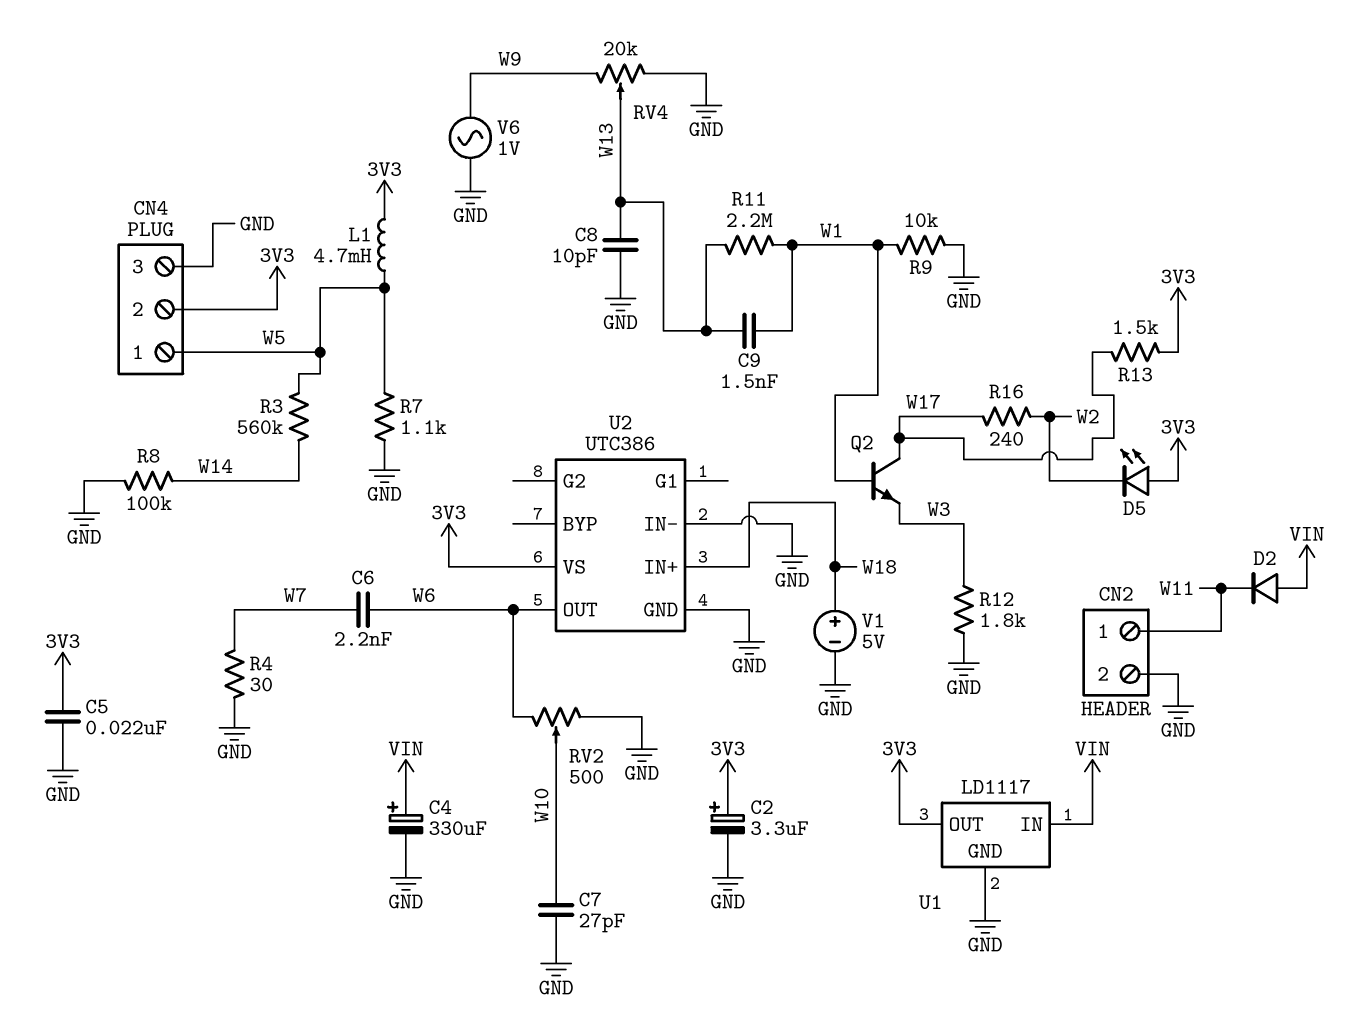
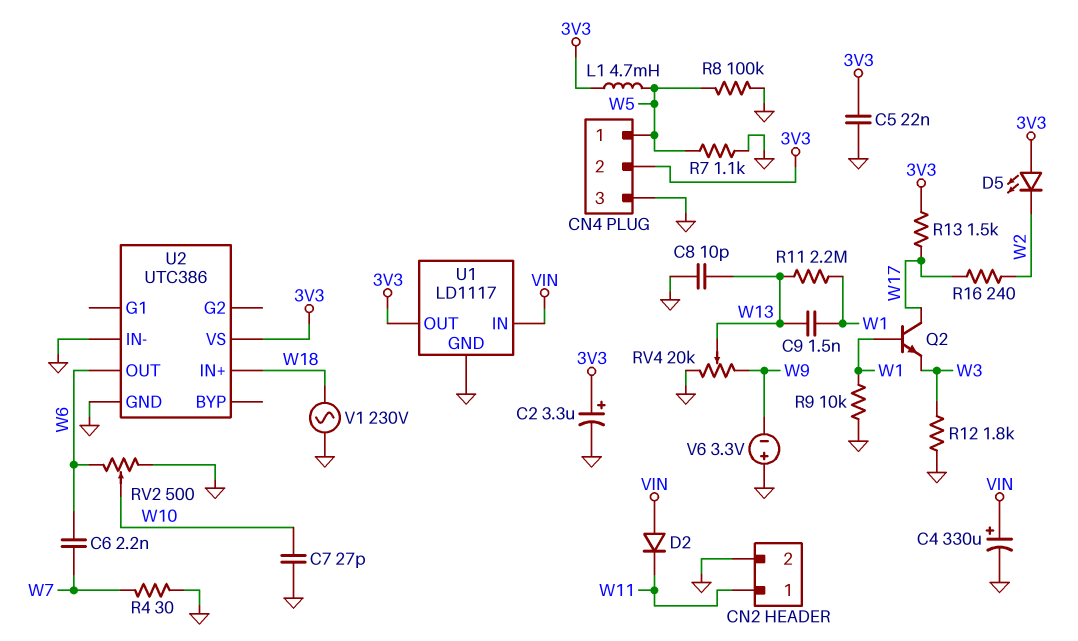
R3: 560k (W5, W14) -> none
R8: 100k (GND, W14) -> 100k (GND, W5)
V1: 5V (plus W18, minus GND) -> AC 230V (GND, W18)
V6: AC 1V (GND, W9) -> 3.3V (plus GND, minus W9)

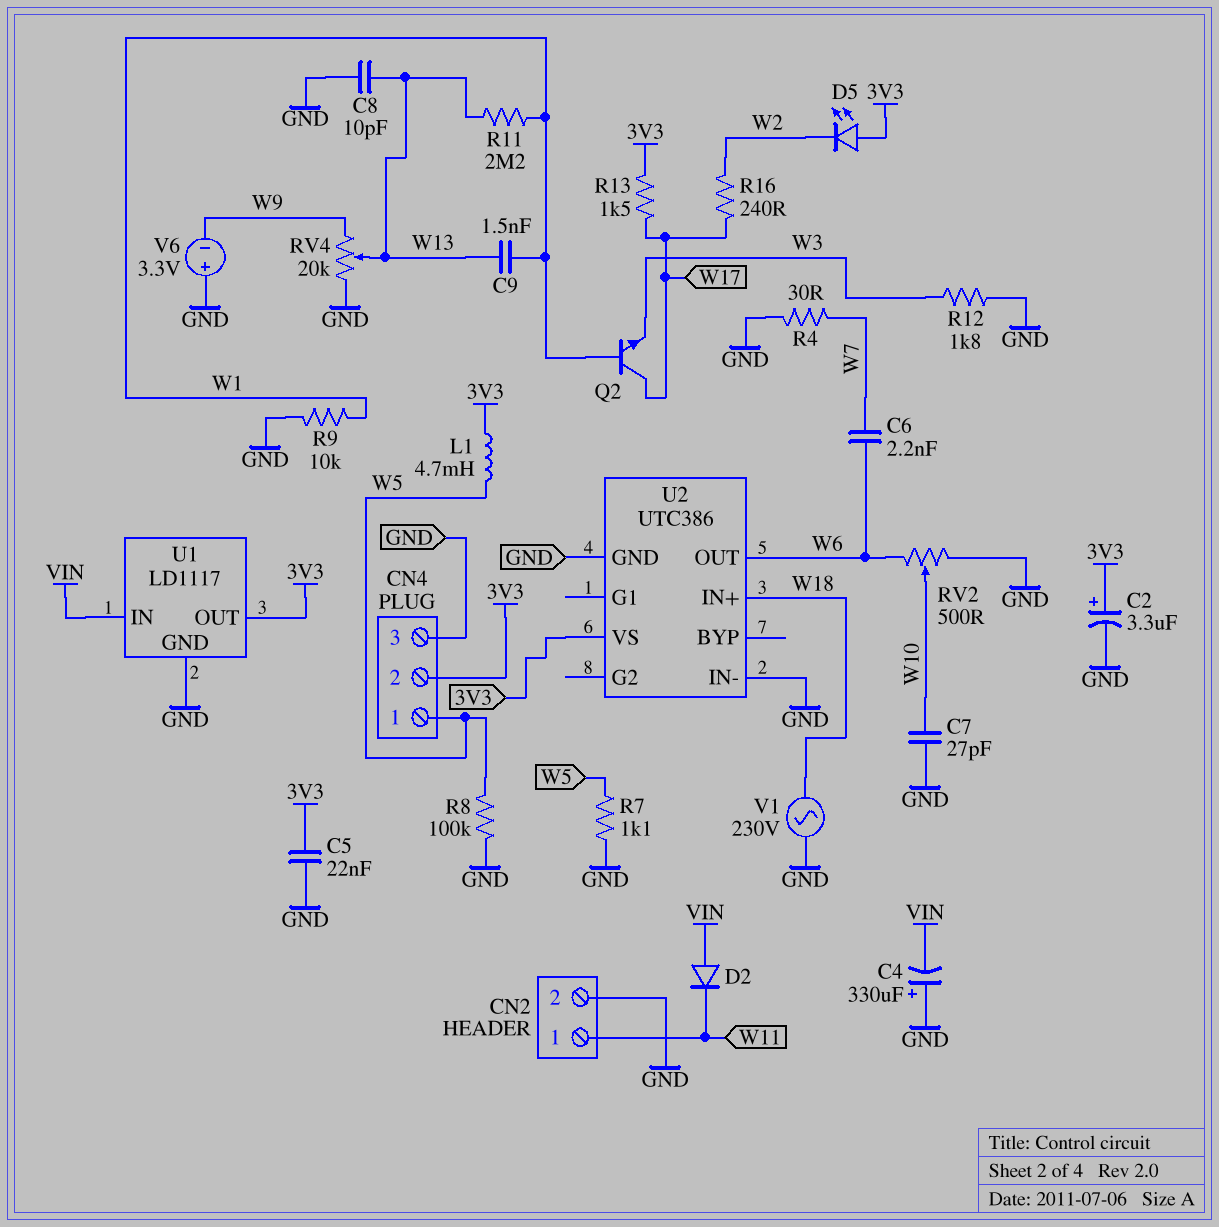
C4: 330uF (plus VIN, minus GND) -> 330uF (plus GND, minus VIN)

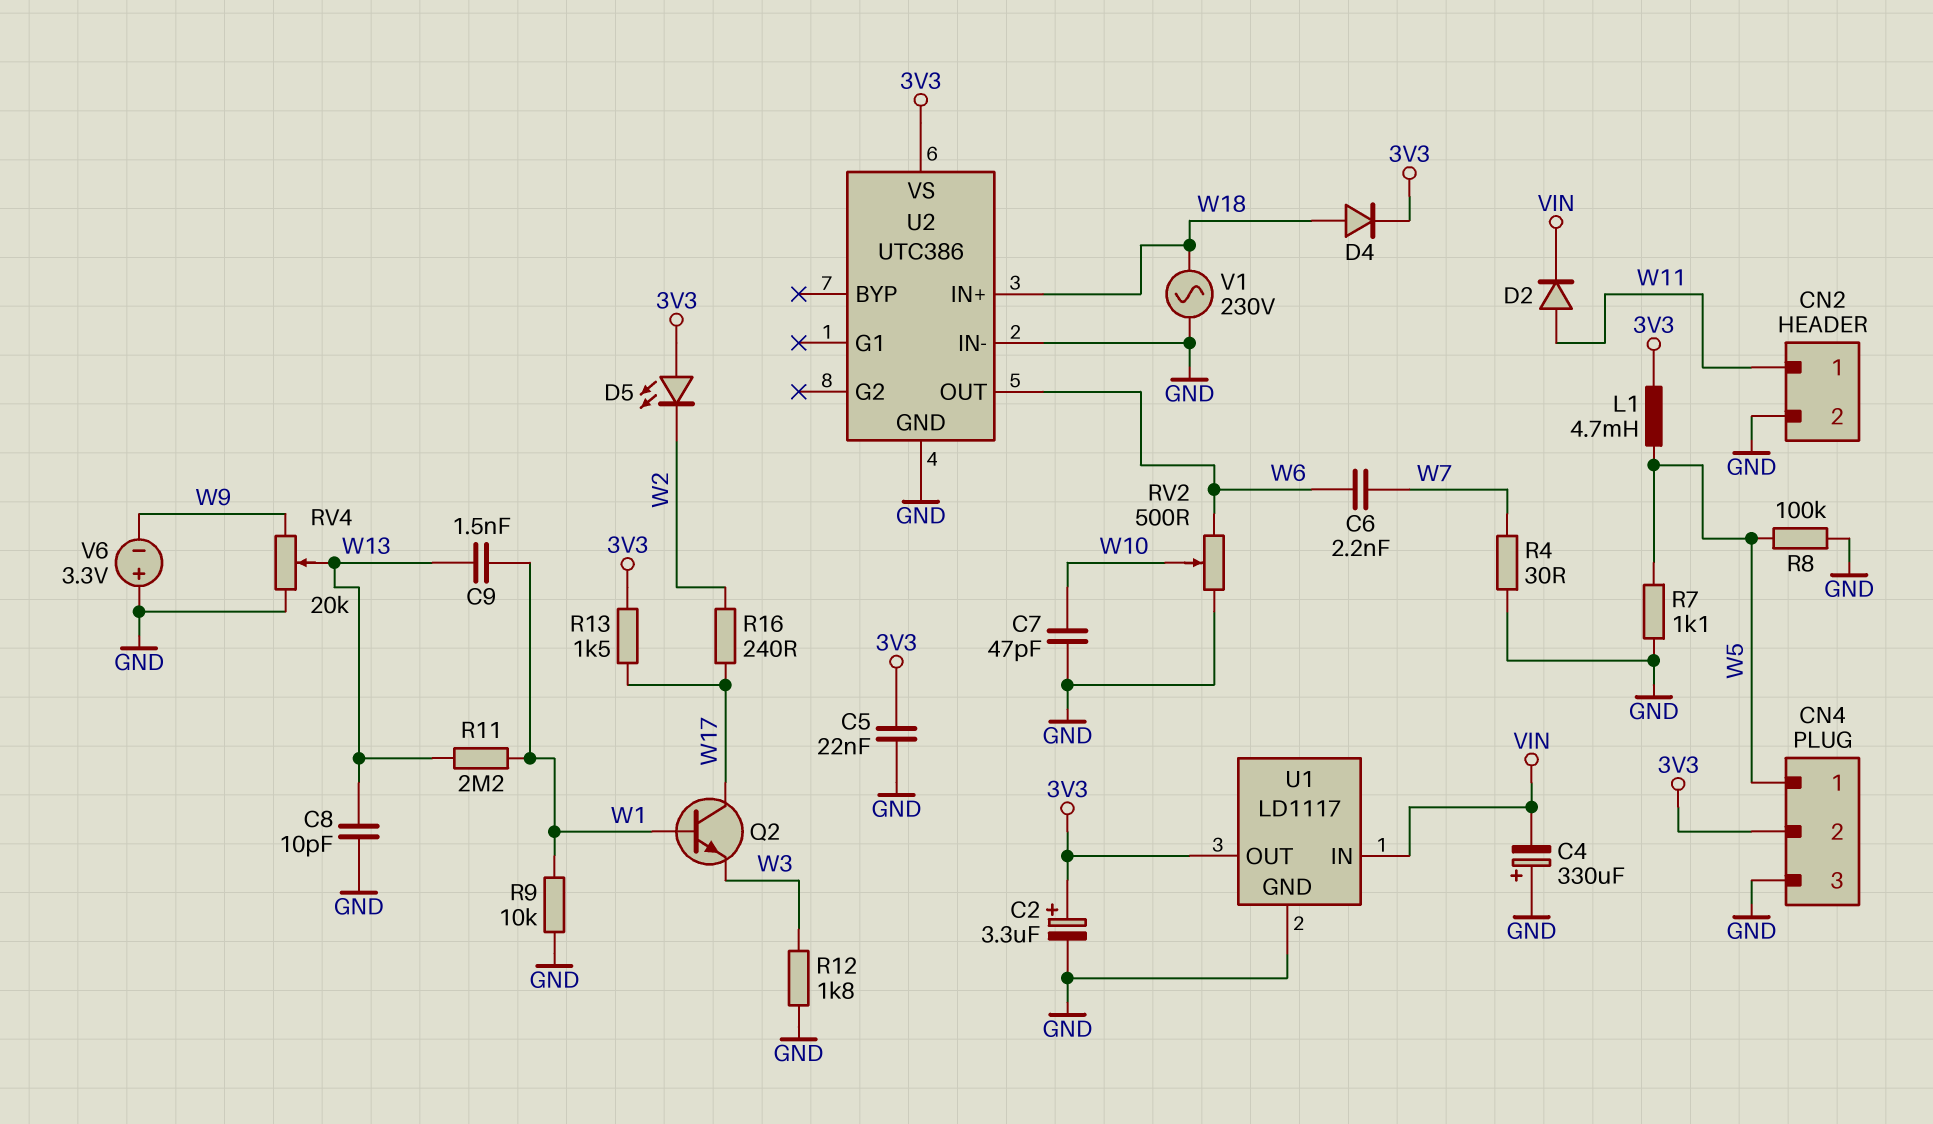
C7: 27pF (GND, W10) -> 47pF (GND, W10)
D2: diode (A VIN, K W11) -> diode (A W11, K VIN)
D4: none -> diode (A W18, K 3V3)

